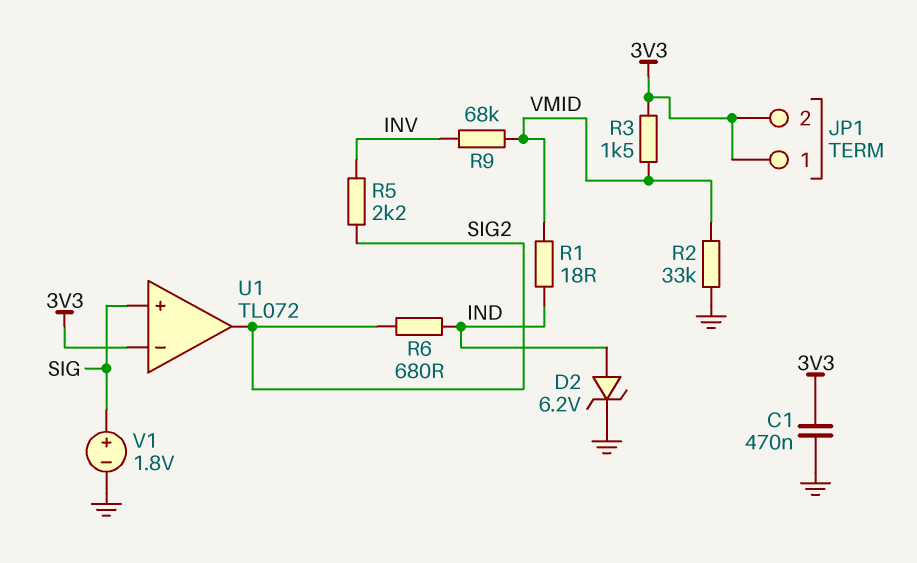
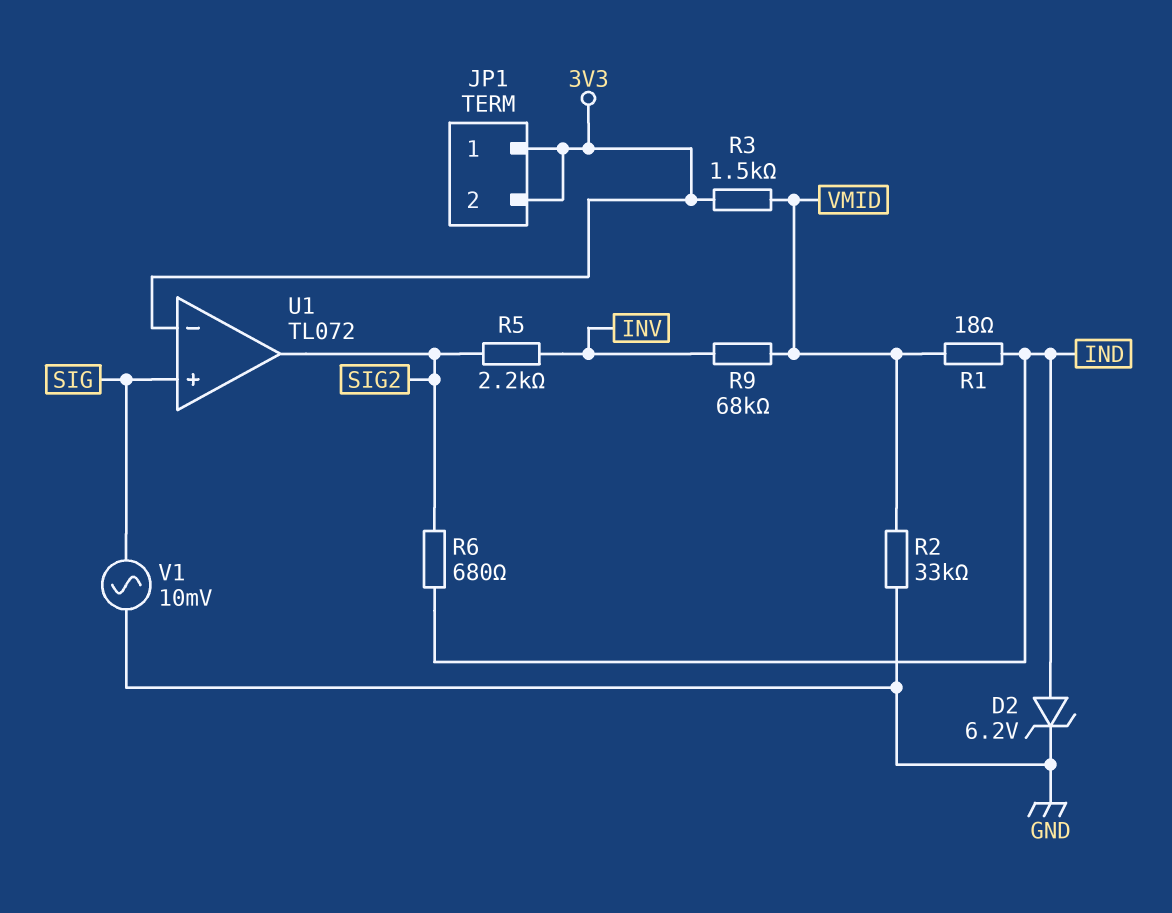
C1: 470nF (3V3, GND) -> none
V1: 1.8V (plus SIG, minus GND) -> AC 10mV (GND, SIG)

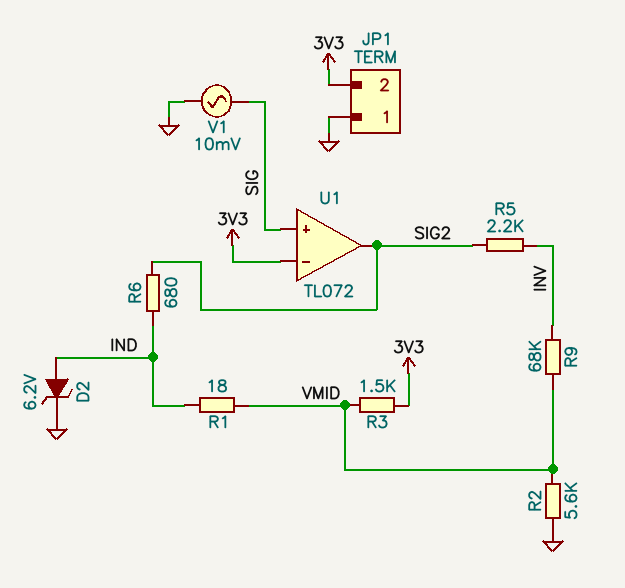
JP1 pin 1: 3V3 -> GND
R2: 33k (GND, VMID) -> 5.6k (GND, VMID)

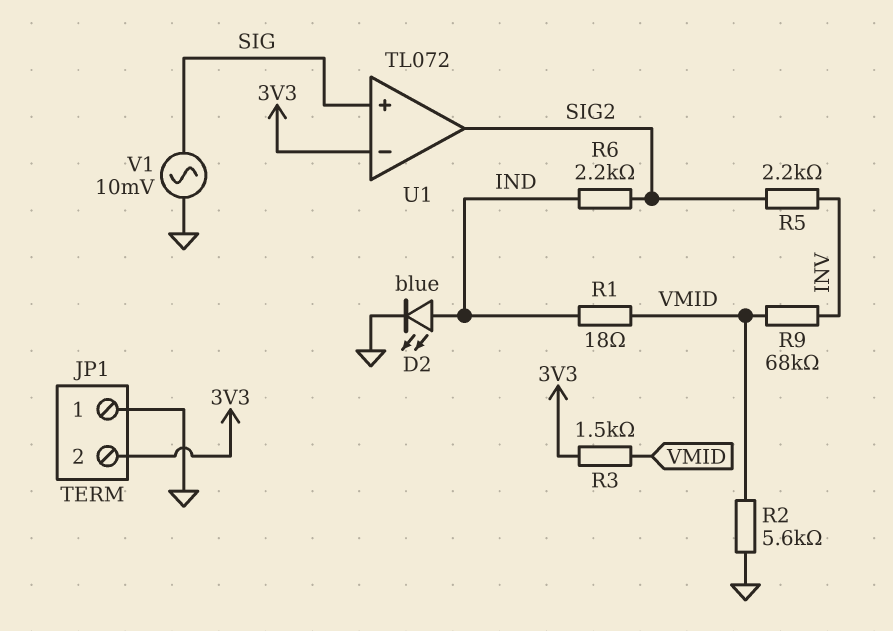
D2: zener 6.2V (A IND, K GND) -> LED blue (A IND, K GND)
R6: 680 (IND, SIG2) -> 2.2k (IND, SIG2)

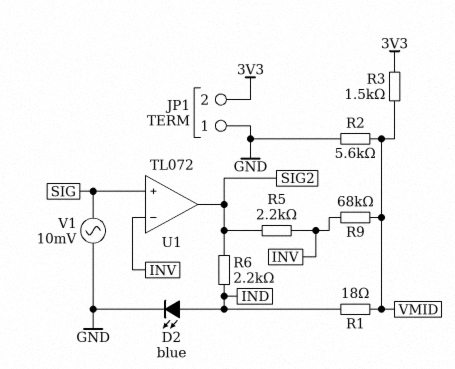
U1 pin in-: 3V3 -> INV

